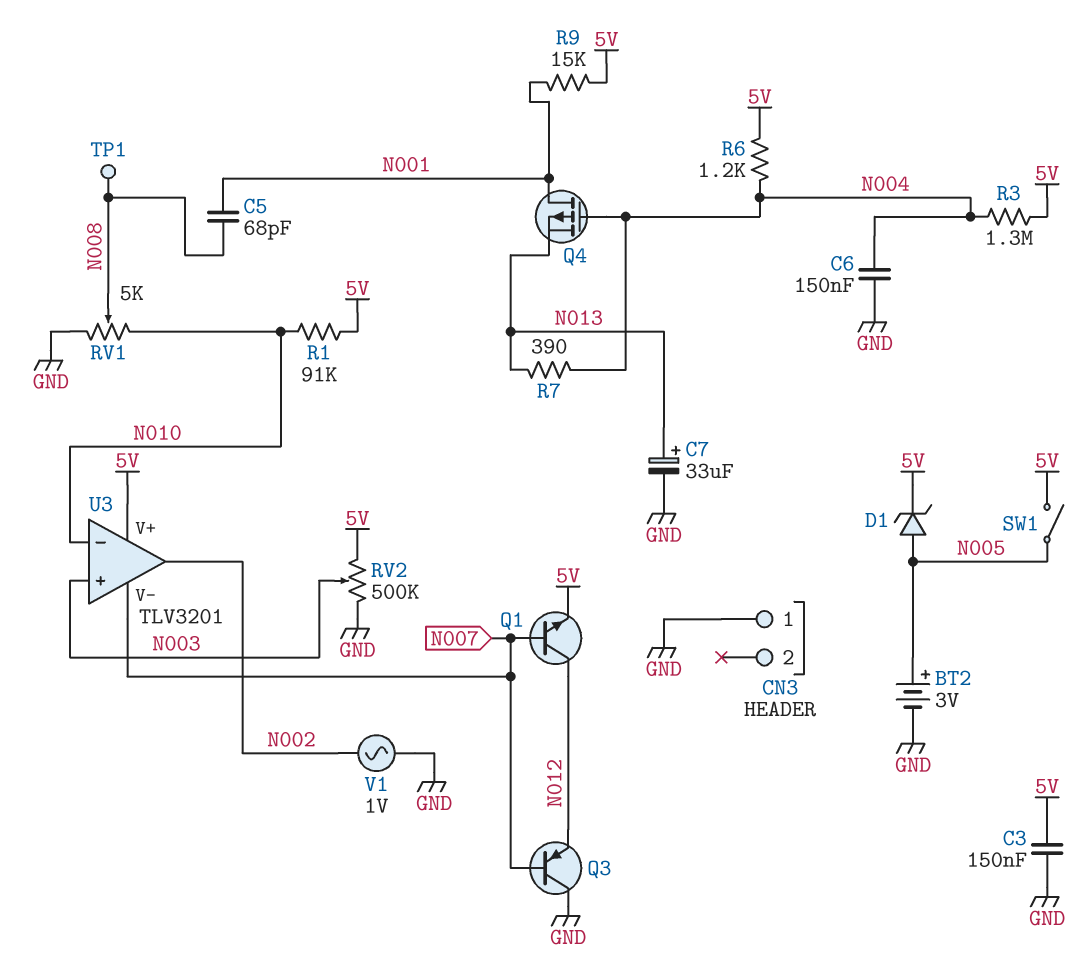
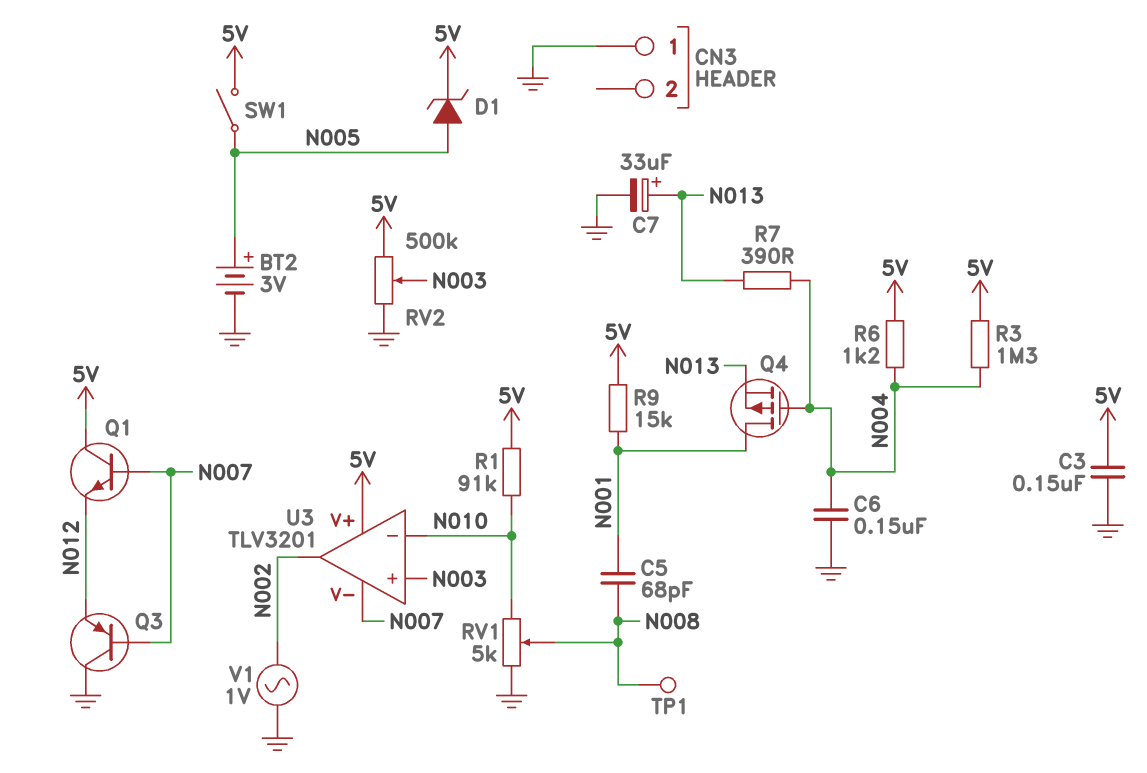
Q1: NPN (B N007, C N012, E 5V) -> NPN (B N007, C 5V, E N012)

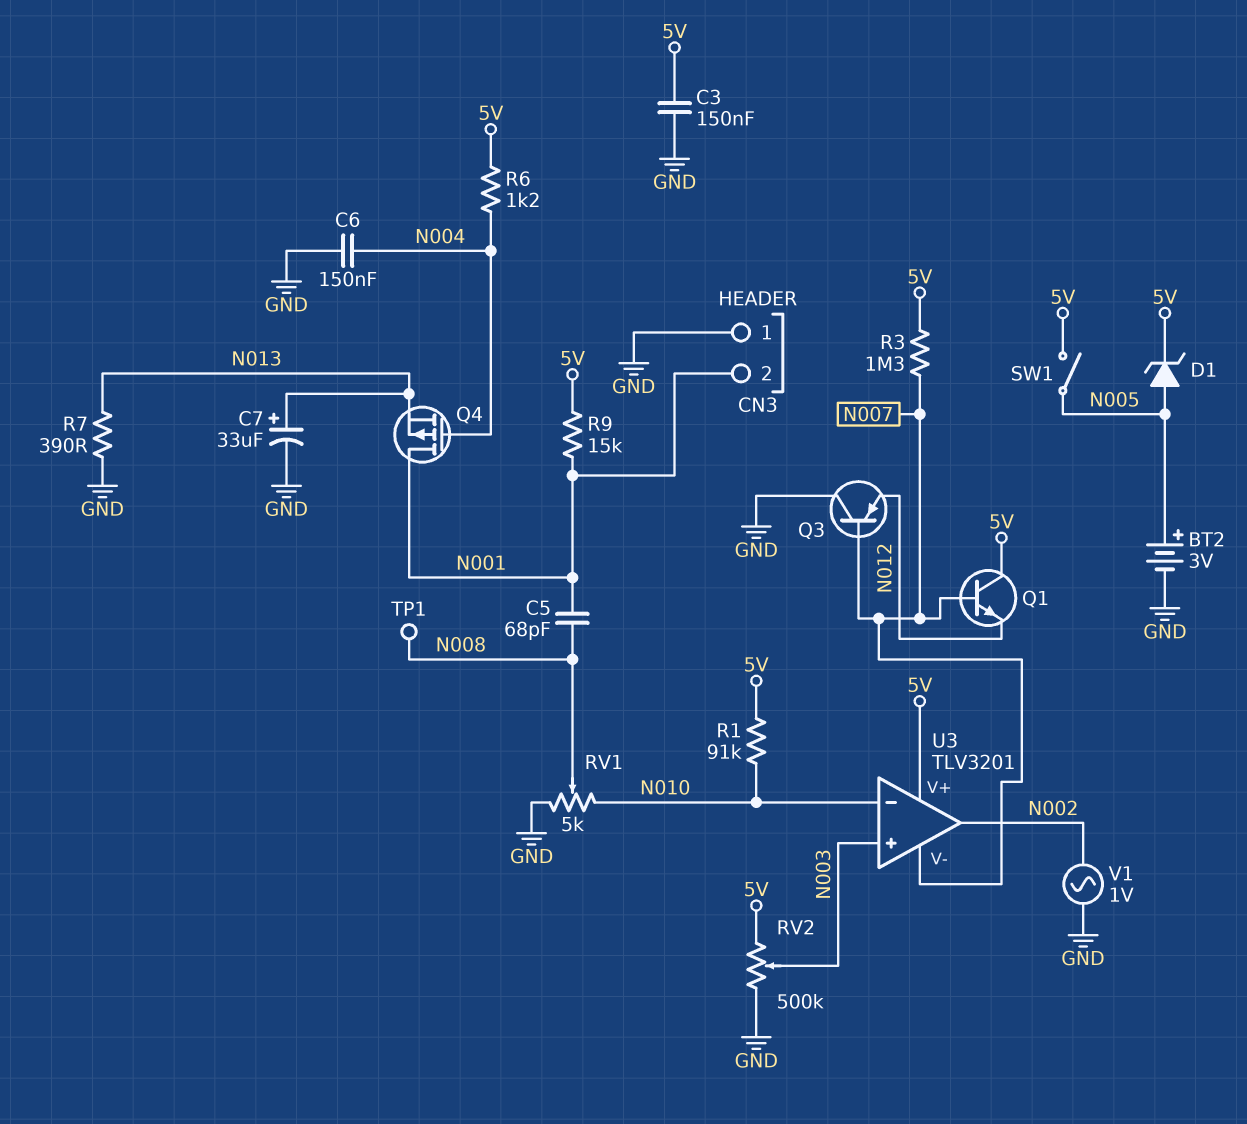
CN3 pin 2: none -> N001
R3: 1.3M (5V, N004) -> 1.3M (5V, N007)
R7: 390 (N004, N013) -> 390 (GND, N013)

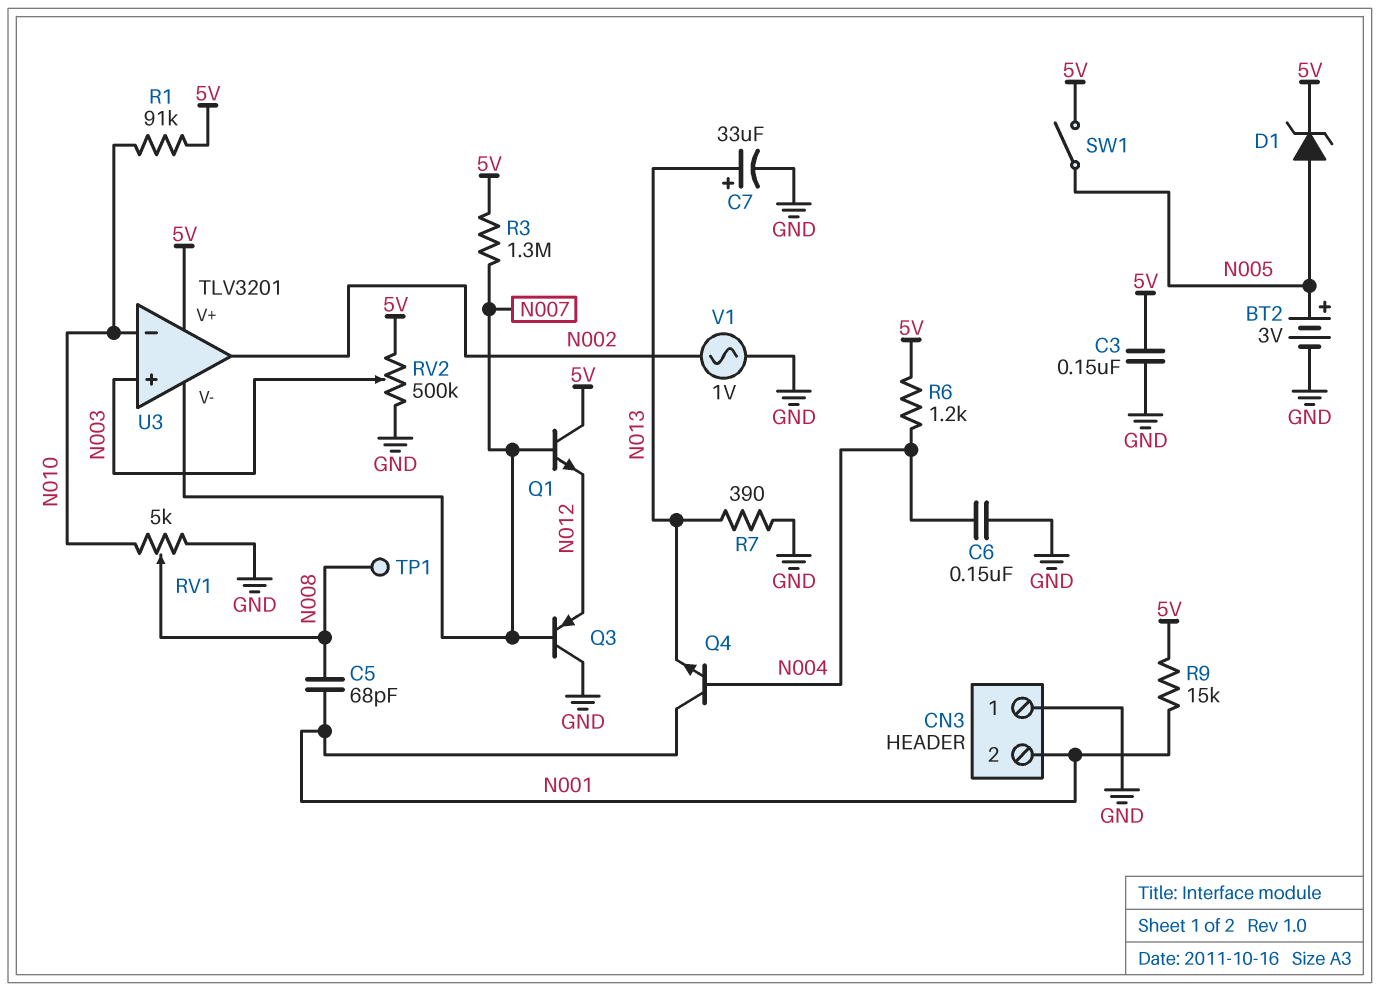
Q4: PMOS (G N004, D N001, S N013) -> NPN (B N004, C N001, E N013)

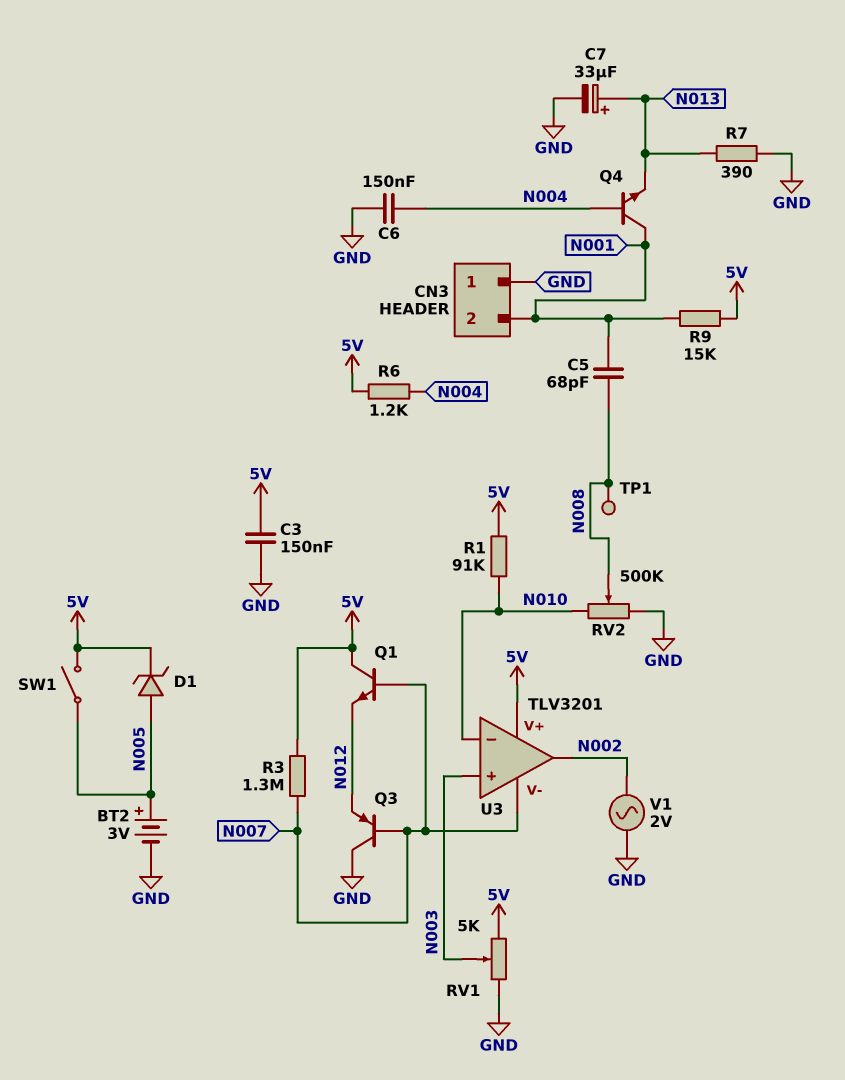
RV1: 5k (GND, N010, wiper N008) -> 5k (5V, GND, wiper N003)
RV2: 500k (5V, GND, wiper N003) -> 500k (GND, N010, wiper N008)
V1: AC 1V (GND, N002) -> AC 2V (GND, N002)

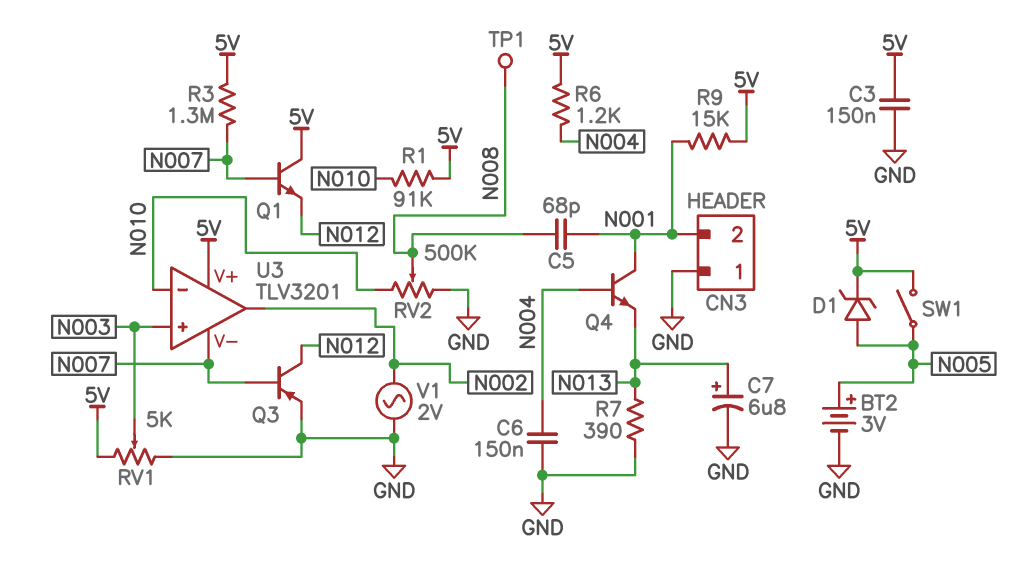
C7: 33uF (plus N013, minus GND) -> 6.8uF (plus N013, minus GND)
Q3: PNP (B N007, C GND, E N012) -> PNP (B N007, C N012, E GND)

